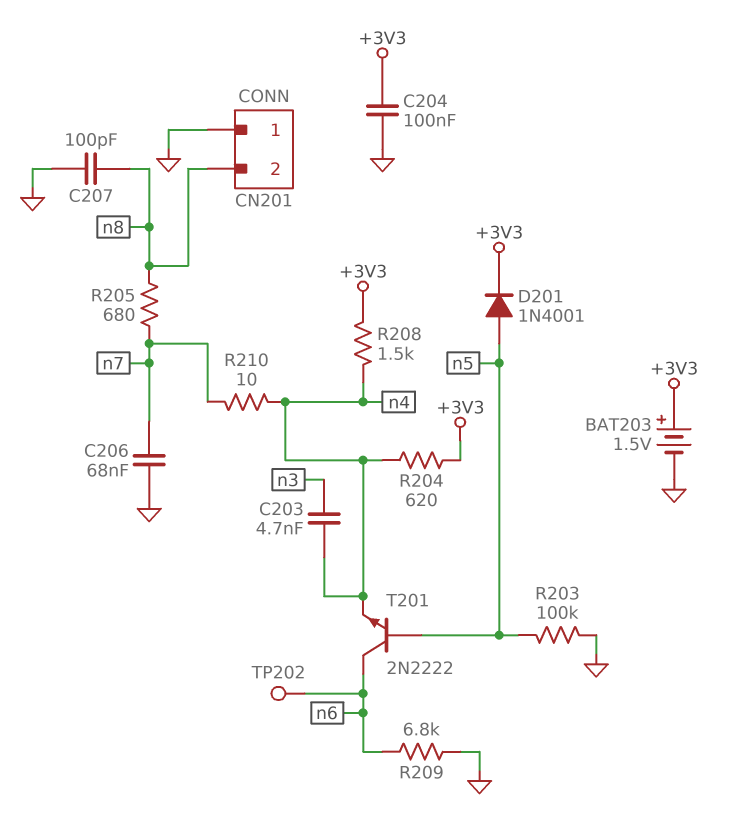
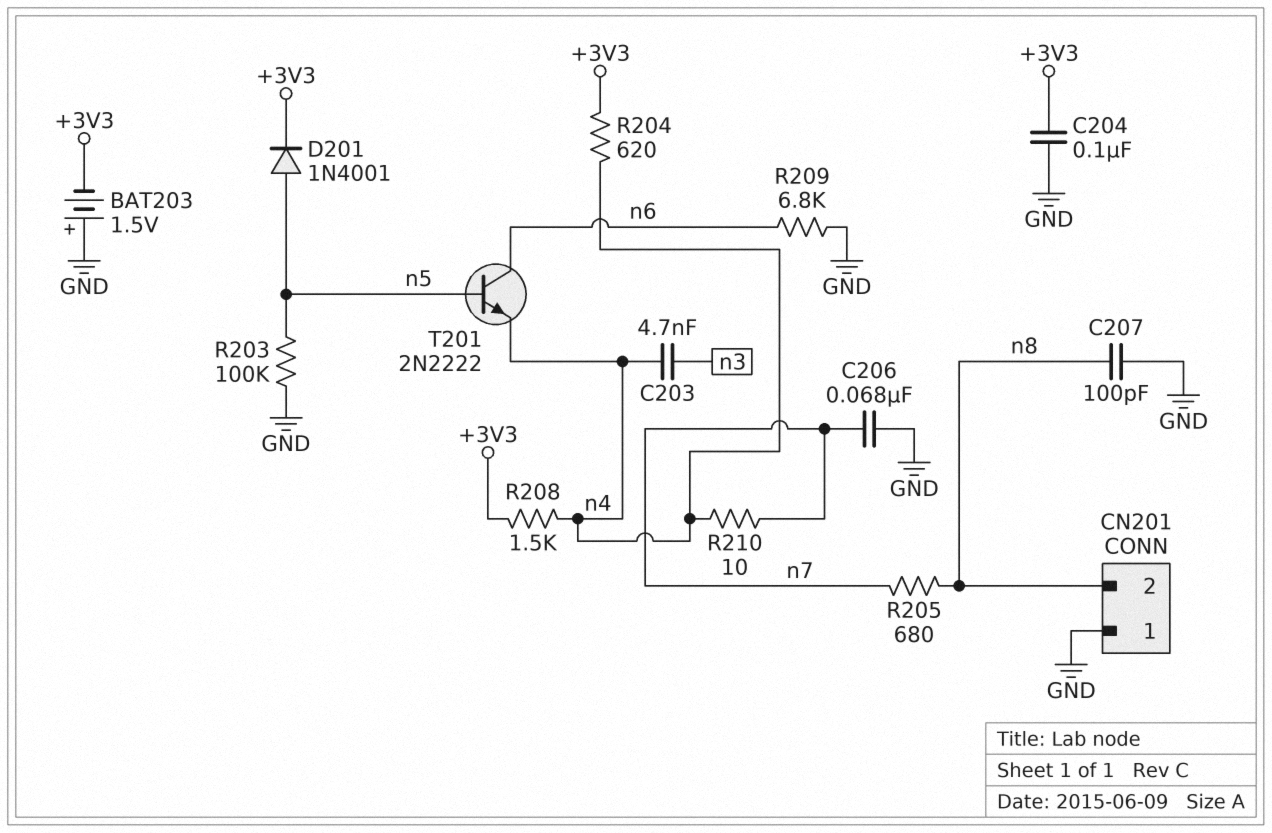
BAT203: 1.5V (plus +3V3, minus GND) -> 1.5V (plus GND, minus +3V3)
TP202: test point (n6) -> none

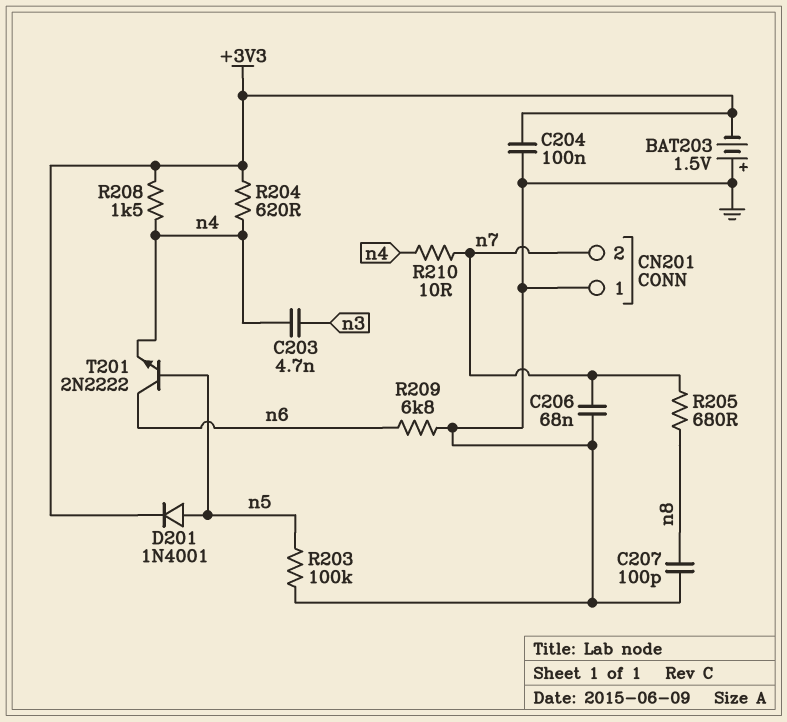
CN201 pin 2: n8 -> n7

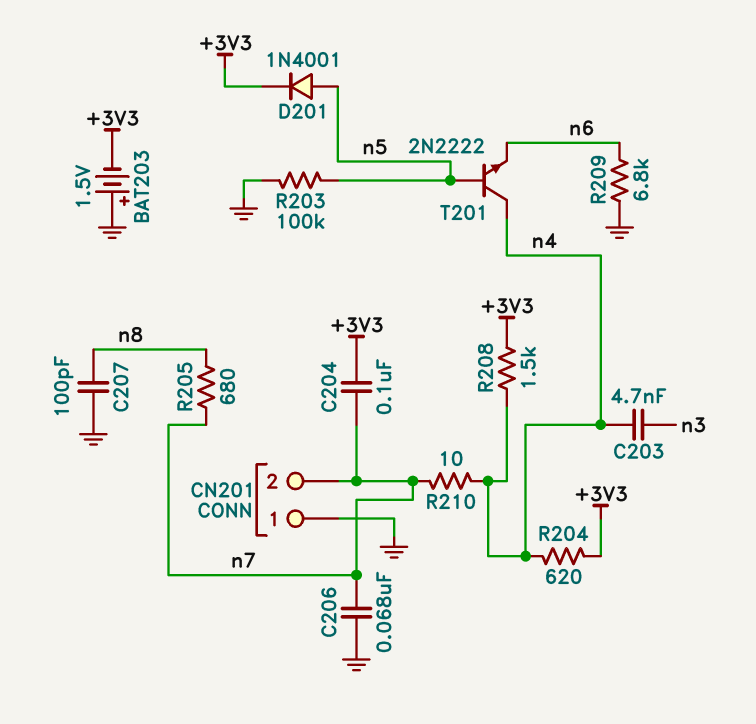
C204: 100nF (+3V3, GND) -> 100nF (+3V3, n7)
T201: NPN 2N2222 (B n5, C n6, E n4) -> NPN 2N2222 (B n5, C n4, E n6)

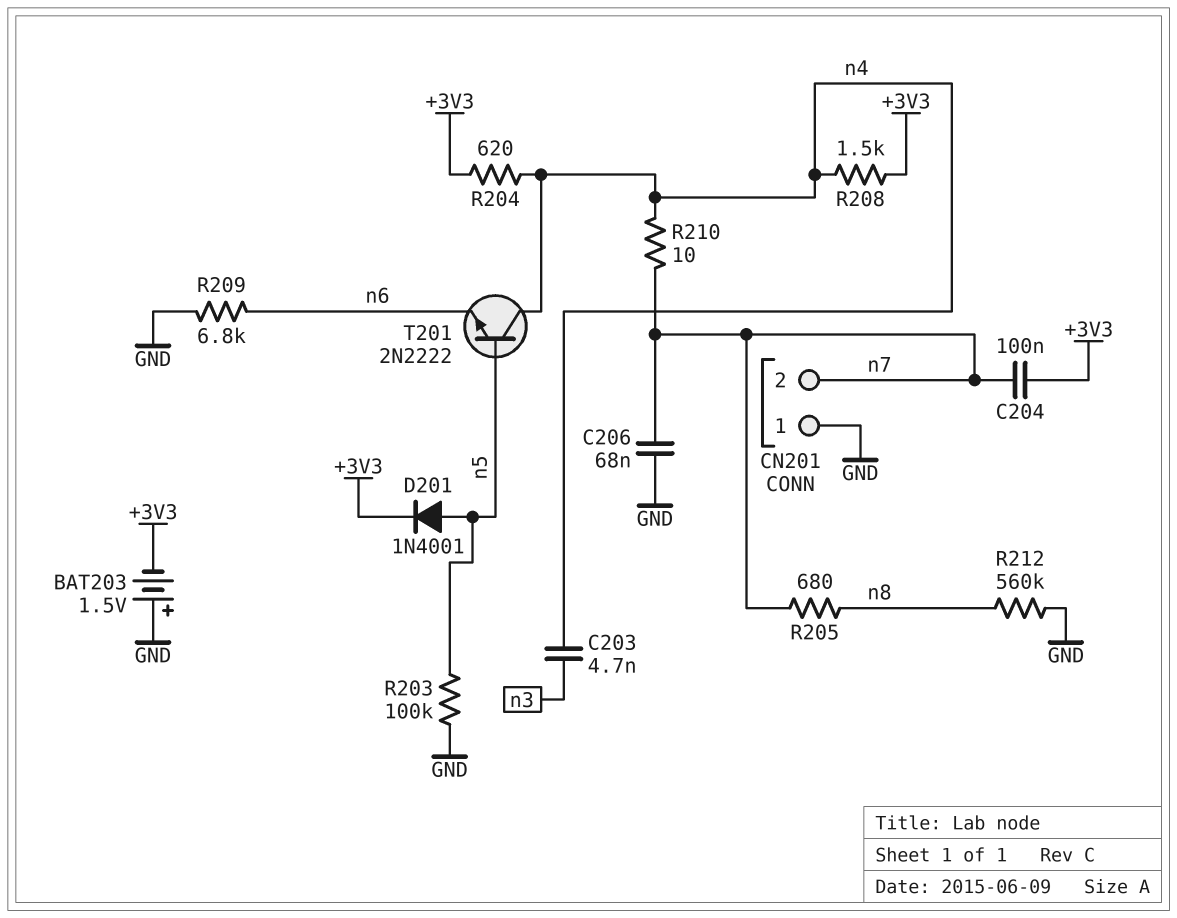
C207: 100pF (GND, n8) -> none
R212: none -> 560k (GND, n8)

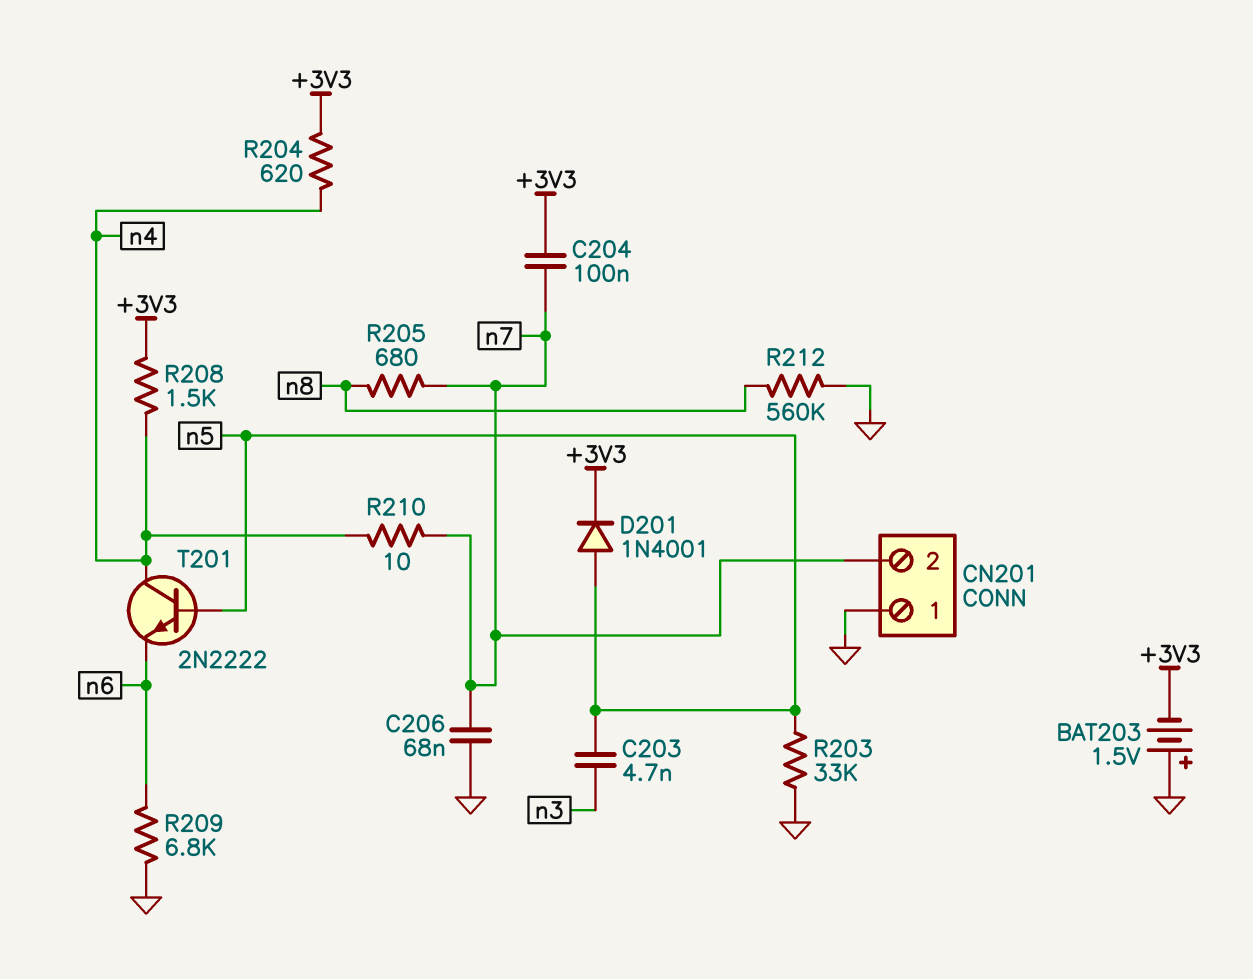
C203: 4.7nF (n3, n4) -> 4.7nF (n3, n5)
R203: 100k (GND, n5) -> 33k (GND, n5)

